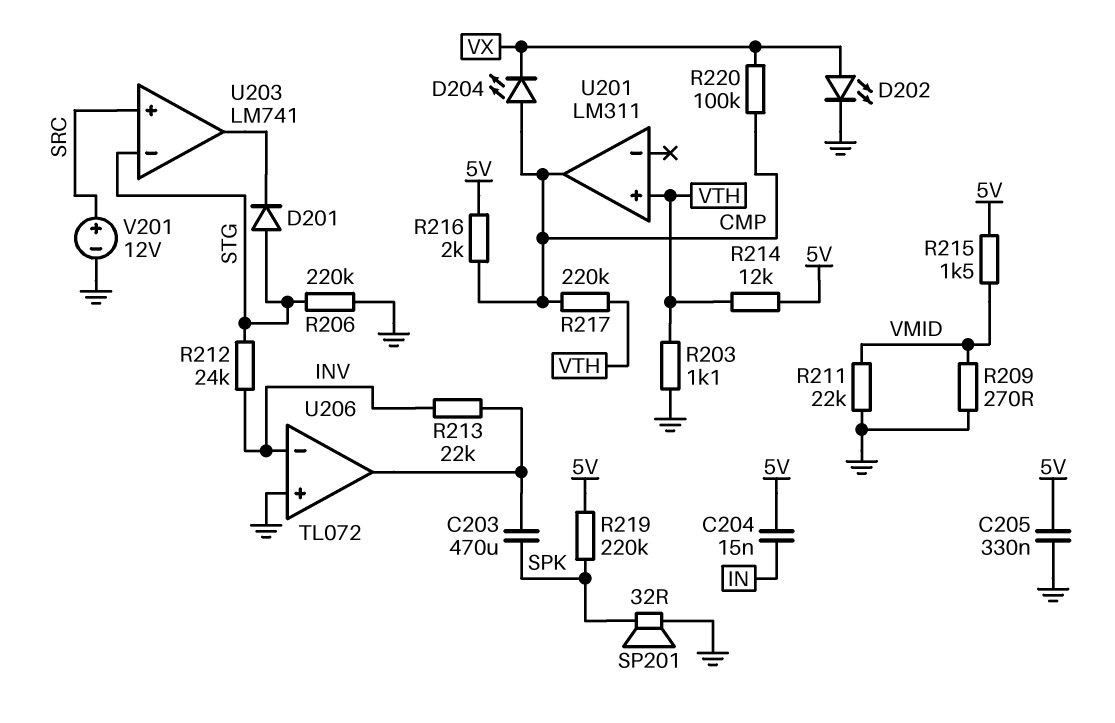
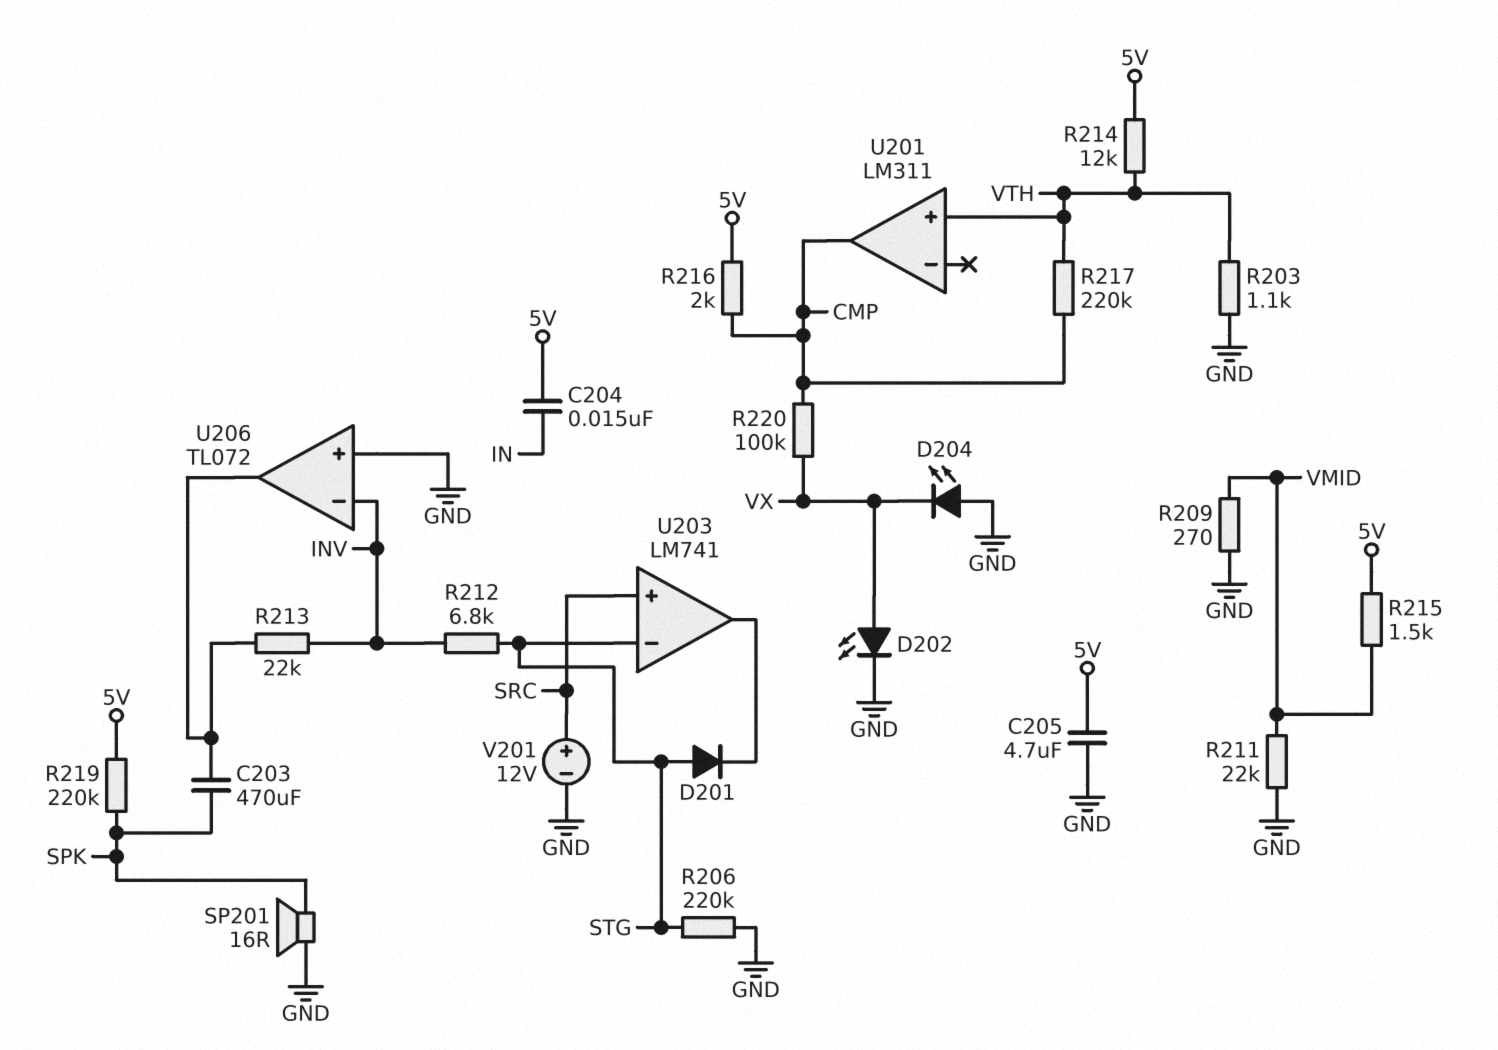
C205: 330nF (5V, GND) -> 4.7uF (5V, GND)
D204: LED (A CMP, K VX) -> LED (A GND, K VX)
R212: 24k (INV, STG) -> 6.8k (INV, STG)
SP201: speaker 32R (GND, SPK) -> speaker 16R (GND, SPK)

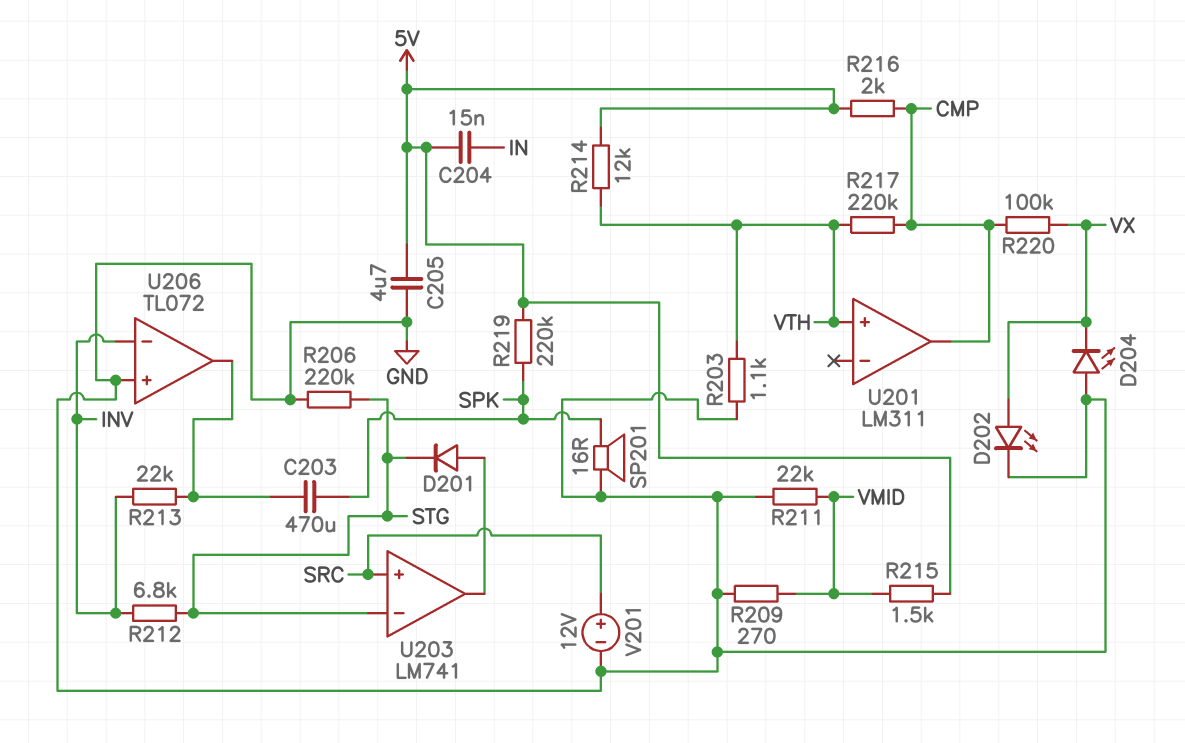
D201: diode (A STG, K U203/out) -> diode (A U203/out, K STG)

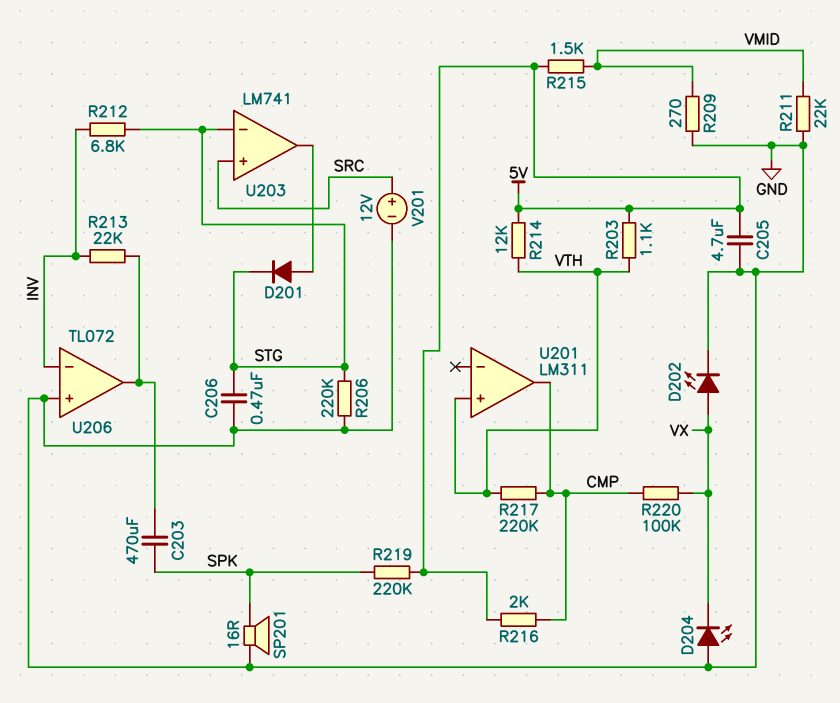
C204: 15nF (5V, IN) -> none
C206: none -> 470nF (GND, STG)
R203: 1.1k (GND, VTH) -> 1.1k (5V, VTH)

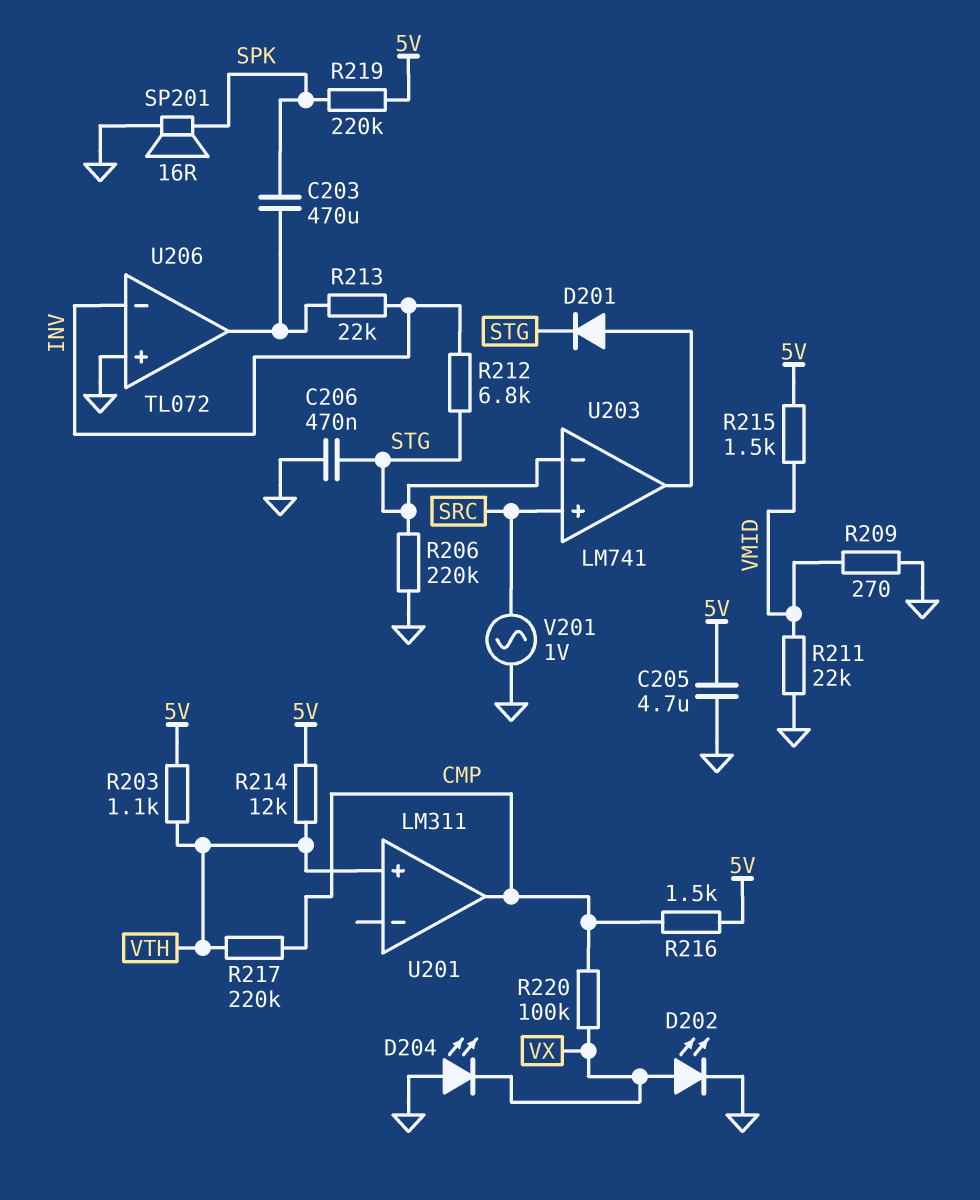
R216: 2k (5V, CMP) -> 1.5k (5V, CMP)
V201: 12V (plus SRC, minus GND) -> AC 1V (GND, SRC)

